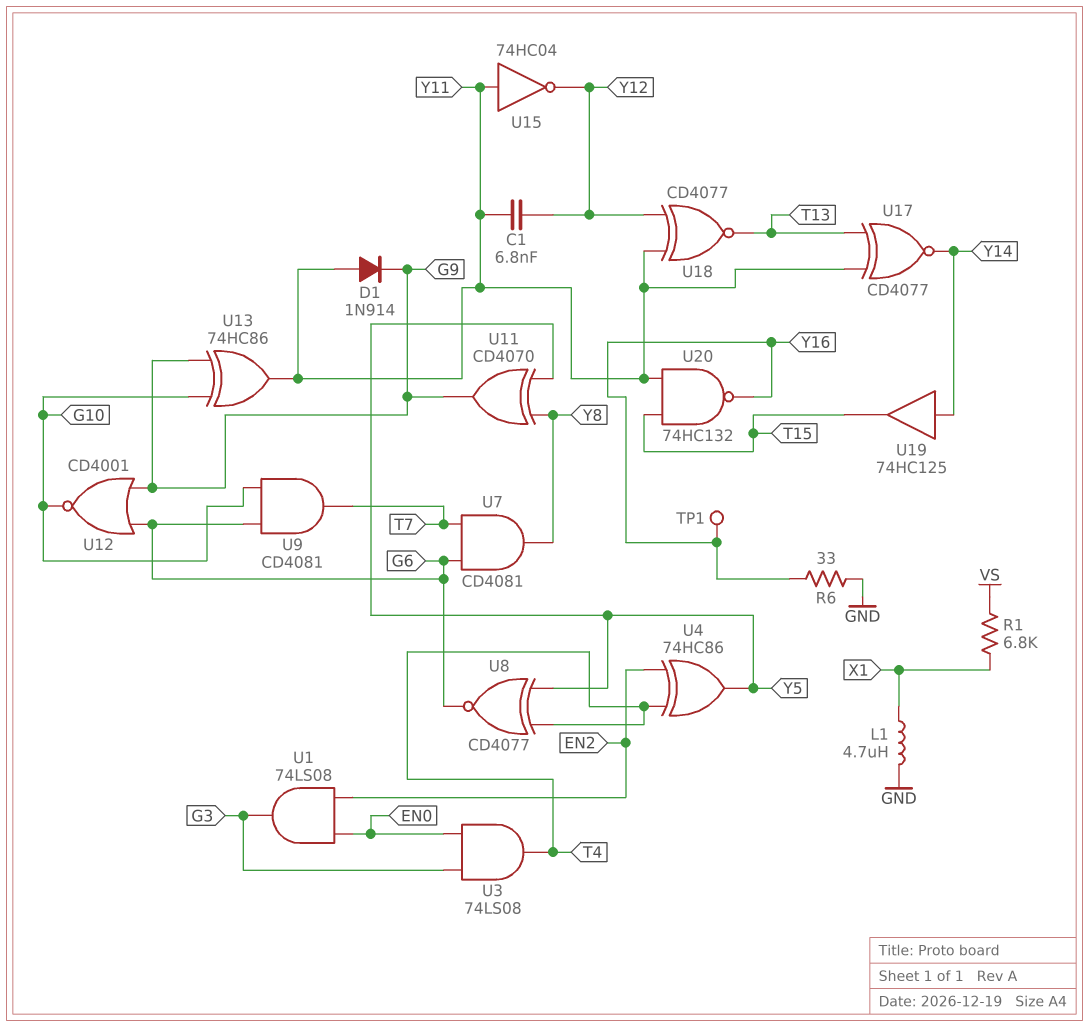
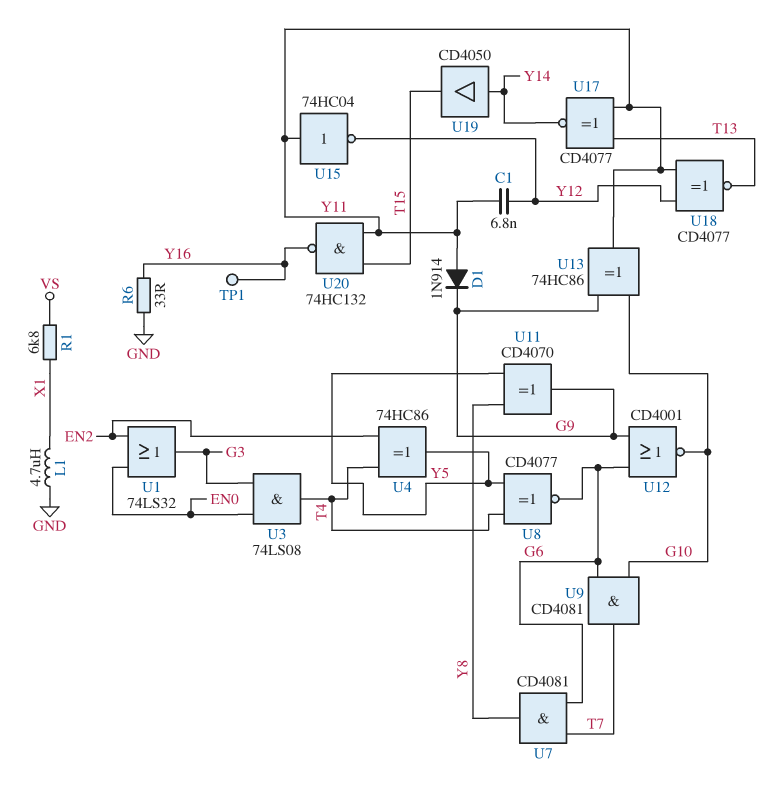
U1: AND 74LS08 (in EN0, in EN2, out G3) -> OR 74LS32 (in EN0, in EN2, out G3)
U19: buffer 74HC125 (in Y14, out T15) -> buffer CD4050 (in Y14, out T15)

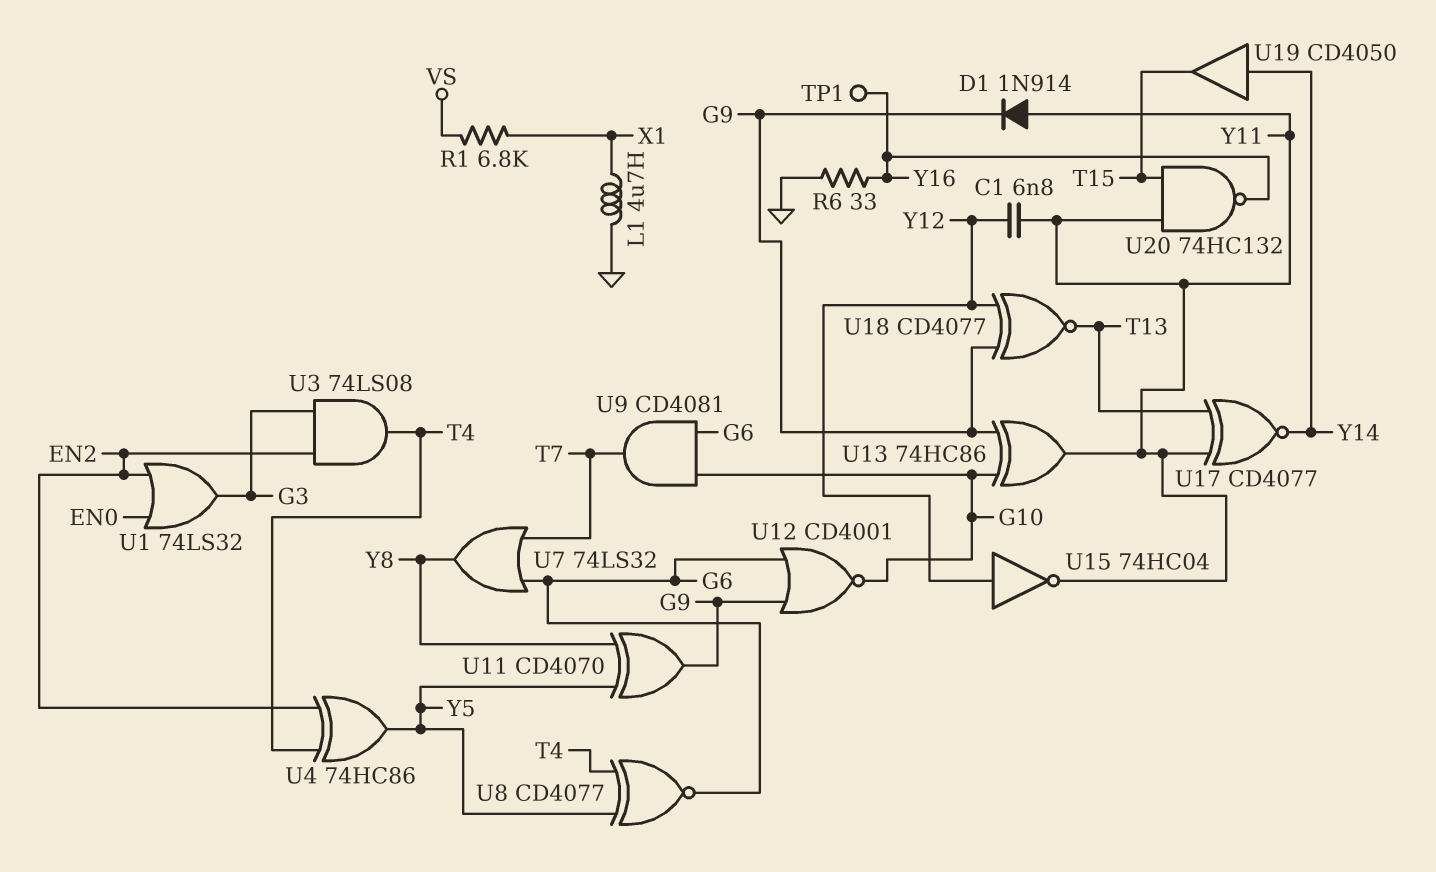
U3: AND 74LS08 (in EN0, in G3, out T4) -> AND 74LS08 (in EN2, in G3, out T4)
U7: AND CD4081 (in G6, in T7, out Y8) -> OR 74LS32 (in G6, in T7, out Y8)
U15: NOT 74HC04 (in Y11, out Y12) -> NOT 74HC04 (in Y12, out Y11)
U18: XNOR CD4077 (in Y11, in Y12, out T13) -> XNOR CD4077 (in G9, in Y12, out T13)

